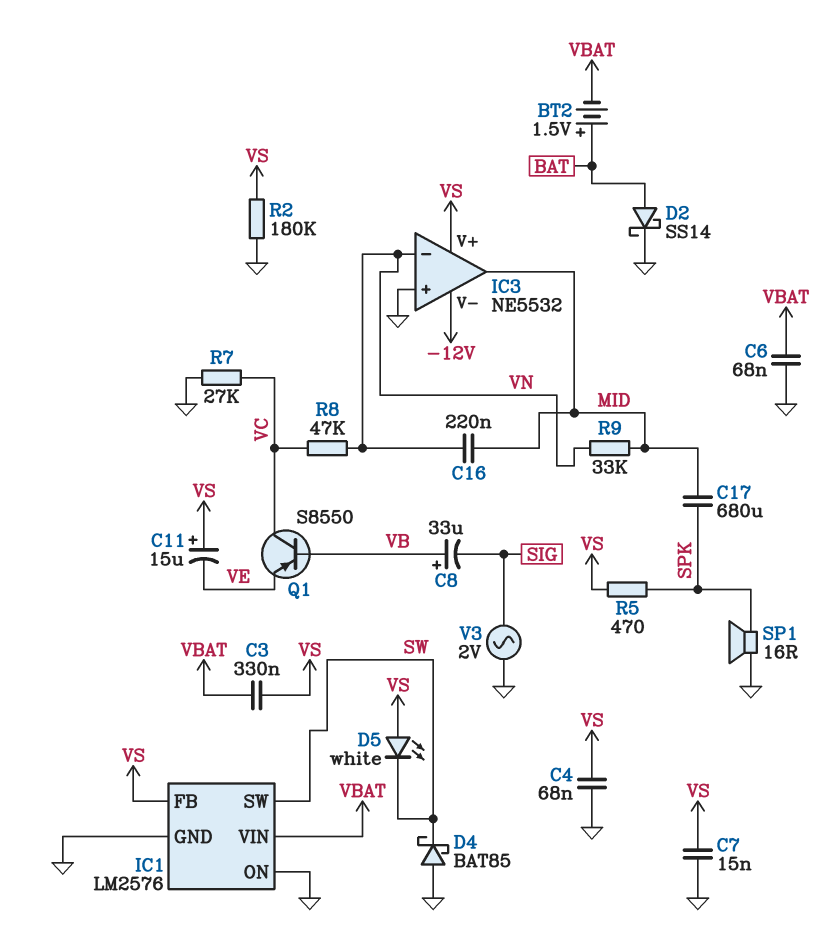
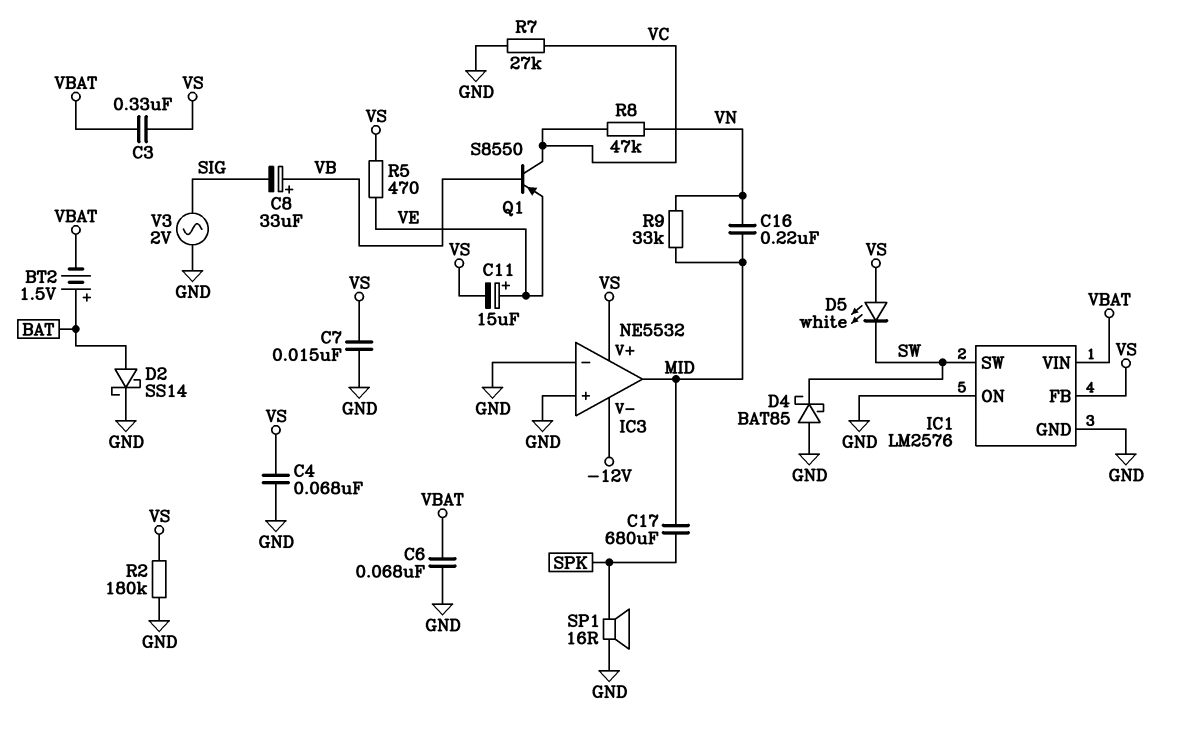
C11: 15uF (plus VS, minus VE) -> 15uF (plus VE, minus VS)
IC3 pin in-: VN -> GND
R5: 470 (SPK, VS) -> 470 (VE, VS)

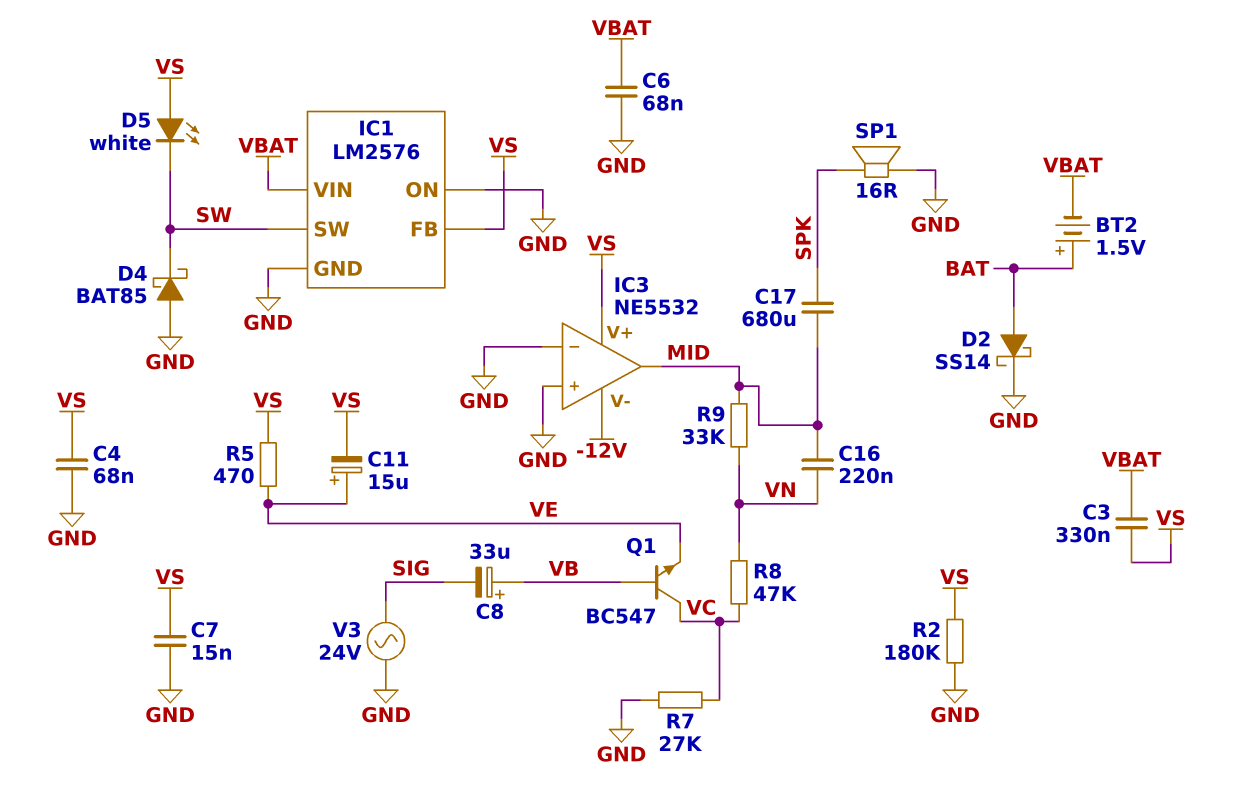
Q1: PNP S8550 (B VB, C VC, E VE) -> NPN BC547 (B VB, C VC, E VE)
V3: AC 2V (GND, SIG) -> AC 24V (GND, SIG)

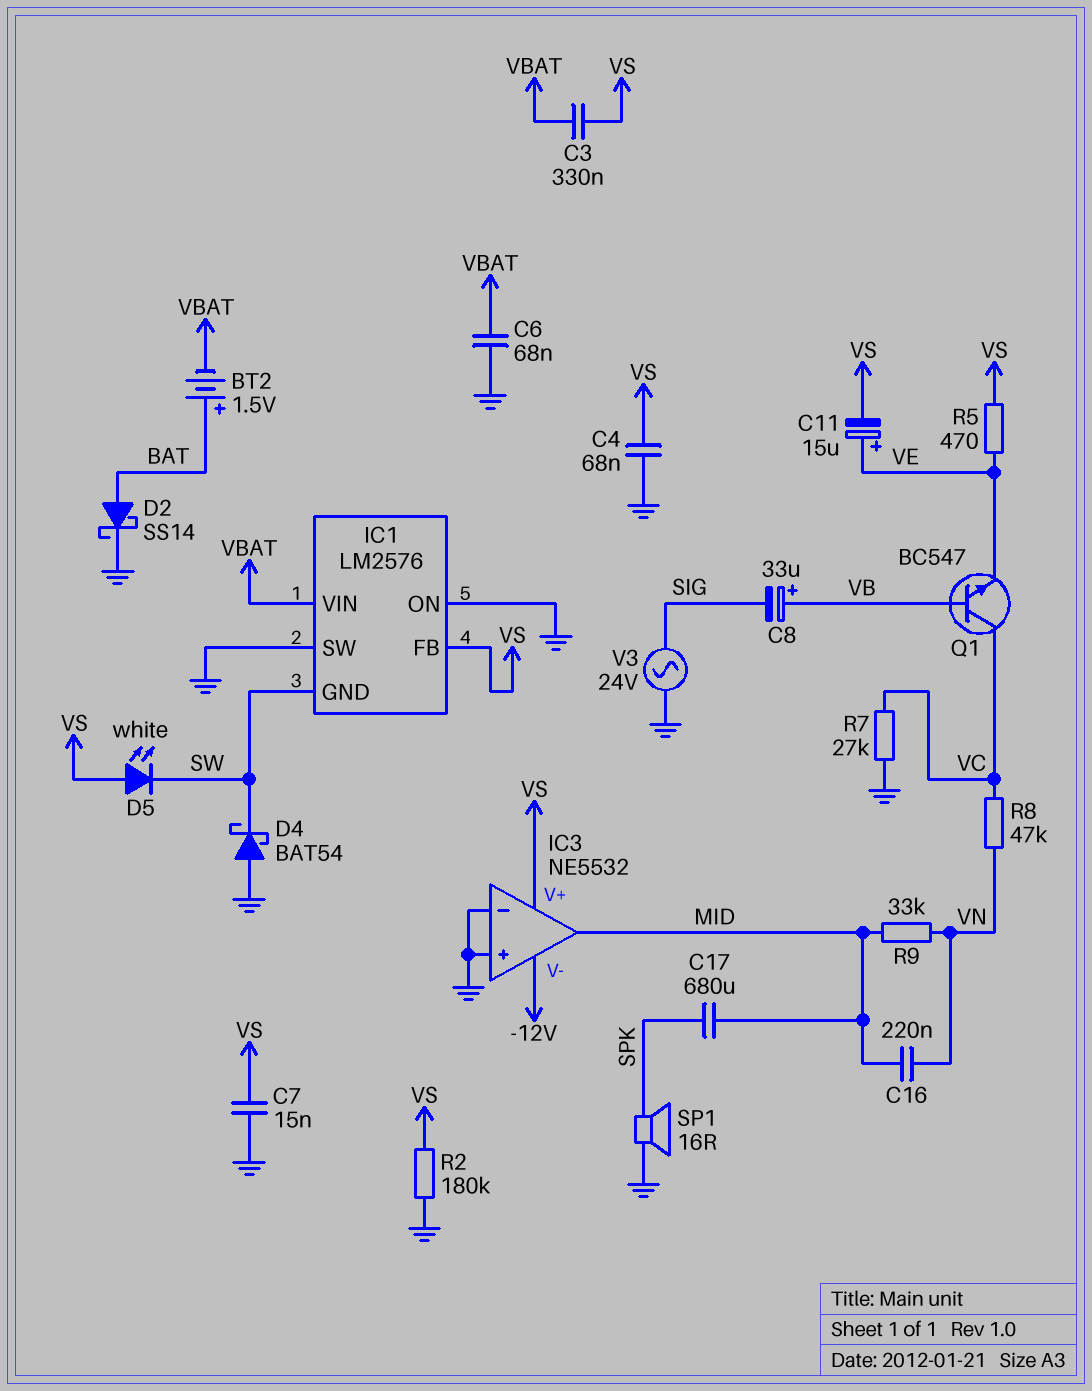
D4: schottky BAT85 (A GND, K SW) -> schottky BAT54 (A GND, K SW)
IC1 pin GND: GND -> SW
IC1 pin SW: SW -> GND

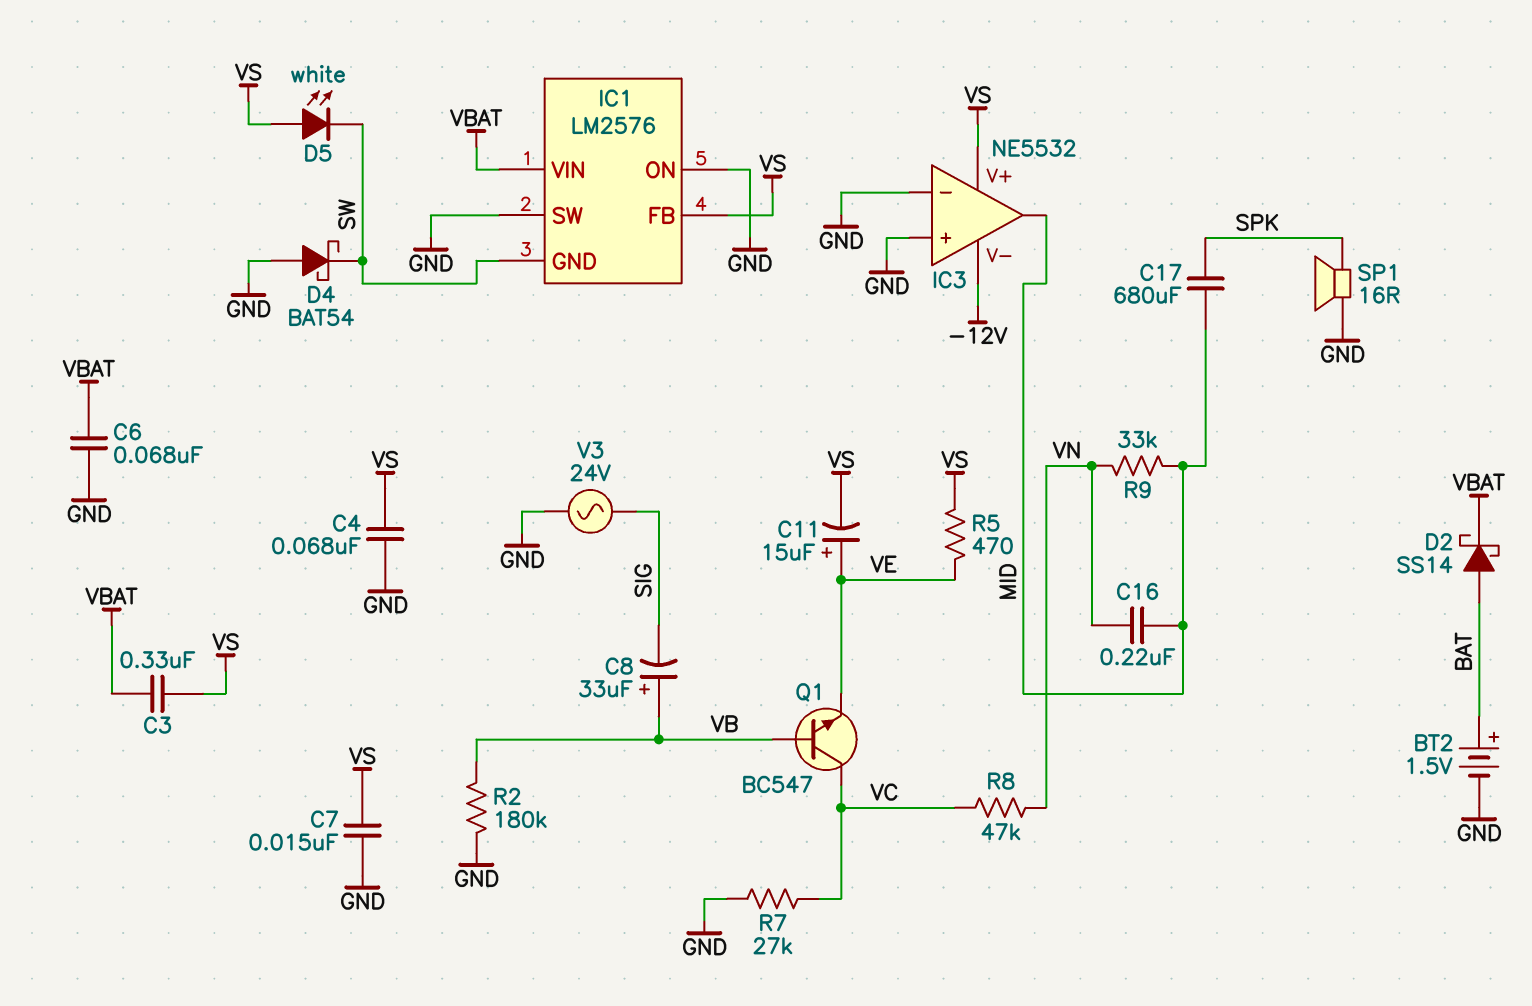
BT2: 1.5V (plus BAT, minus VBAT) -> 1.5V (plus BAT, minus GND)
D2: schottky SS14 (A BAT, K GND) -> schottky SS14 (A BAT, K VBAT)
R2: 180k (GND, VS) -> 180k (GND, VB)

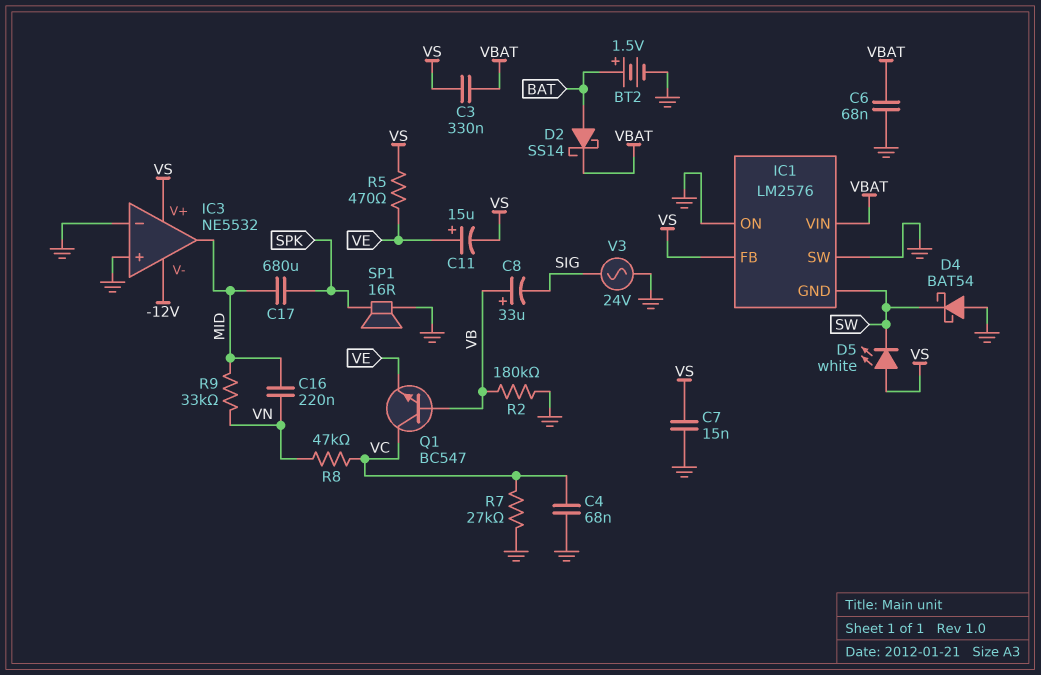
C4: 68nF (GND, VS) -> 68nF (GND, VC)

